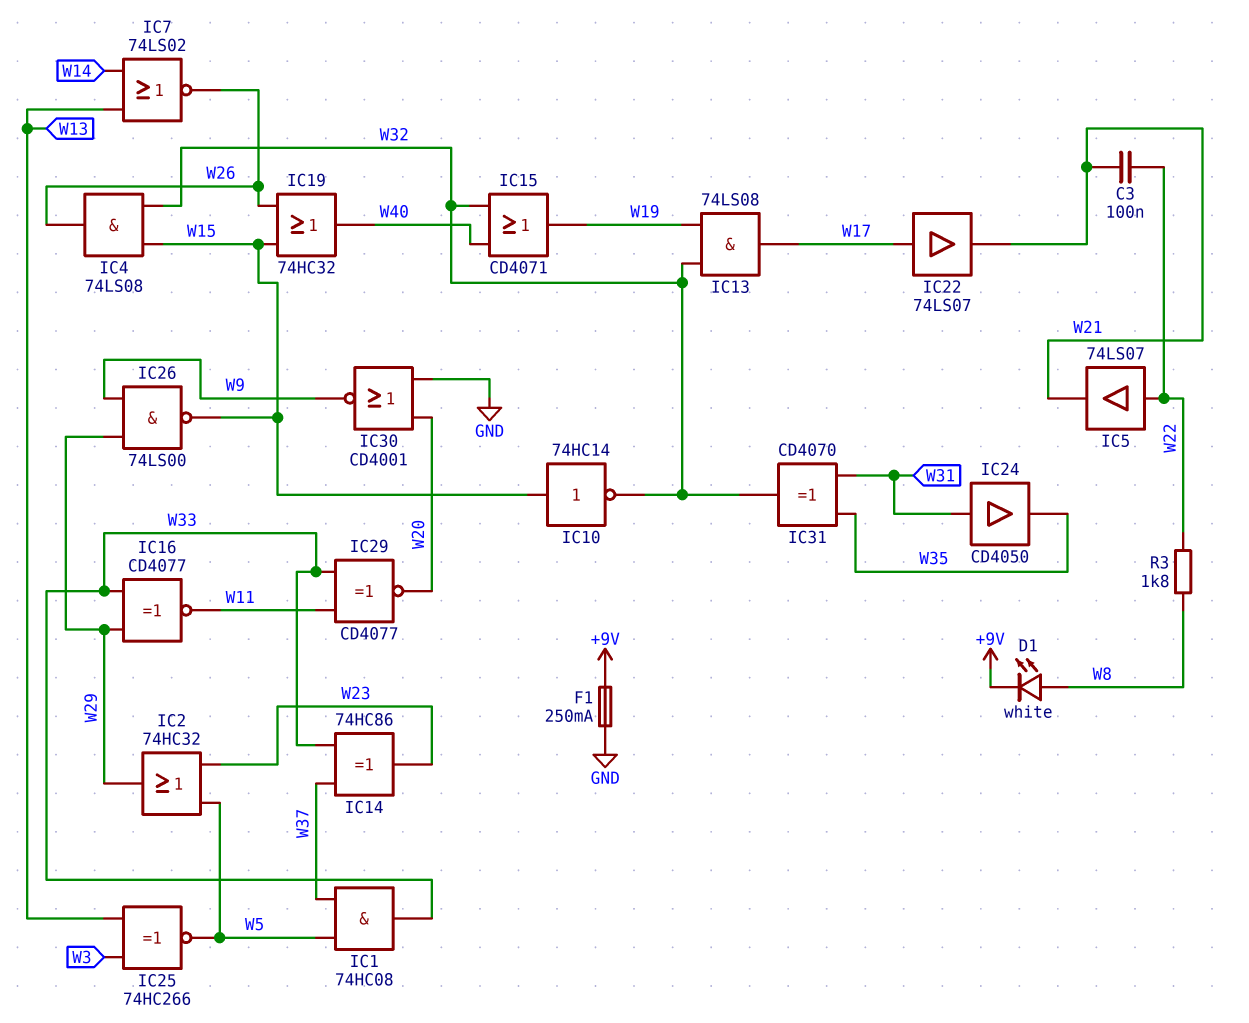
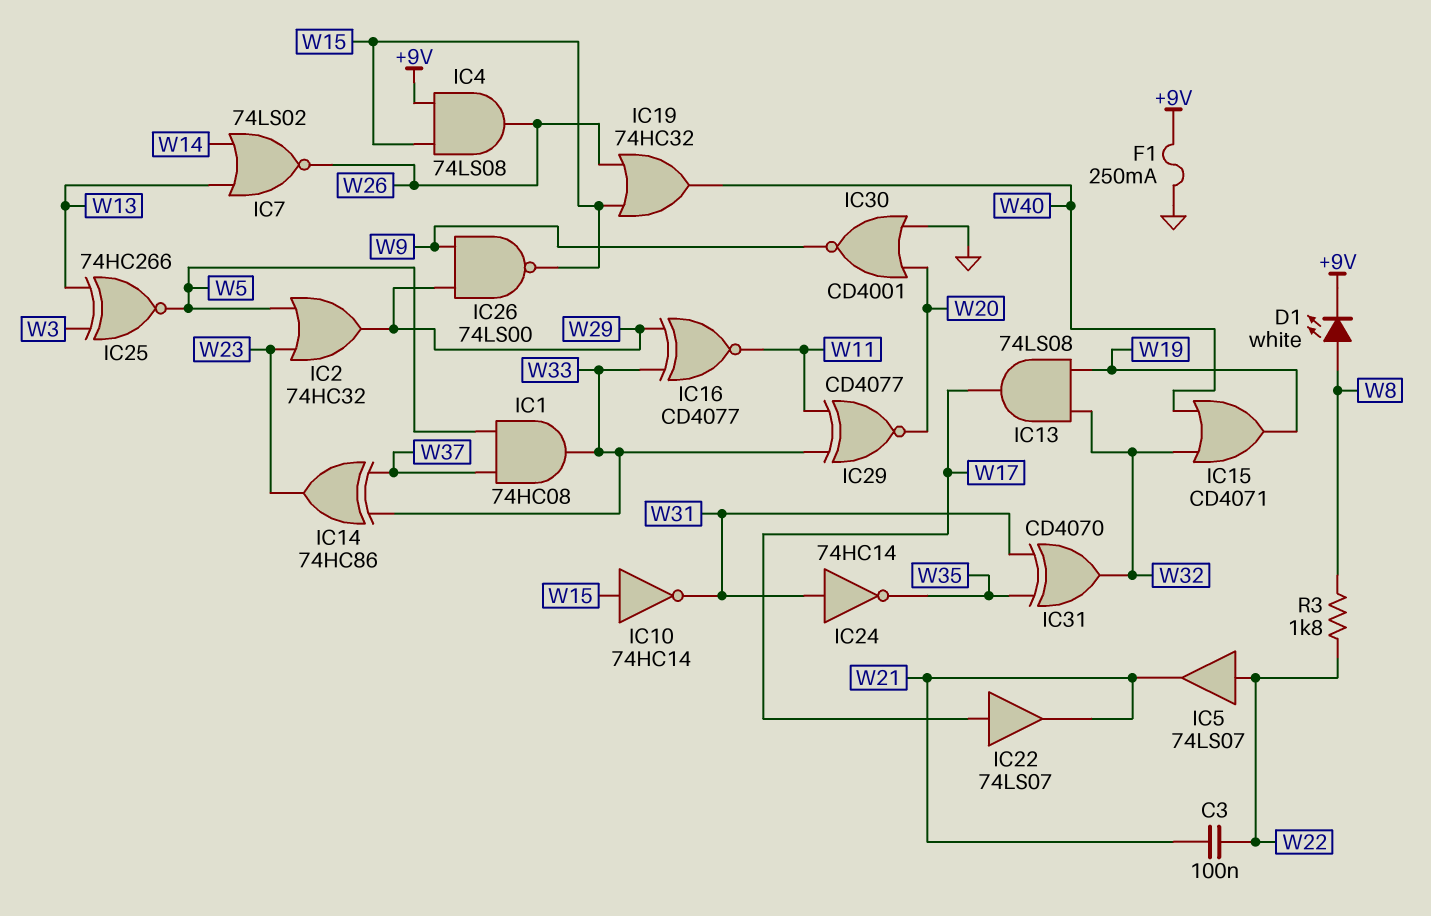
IC4: AND 74LS08 (in W15, in W32, out W26) -> AND 74LS08 (in +9V, in W15, out W26)
IC10: NOT 74HC14 (in W15, out W32) -> NOT 74HC14 (in W15, out W31)
IC24: buffer CD4050 (in W31, out W35) -> NOT 74HC14 (in W31, out W35)

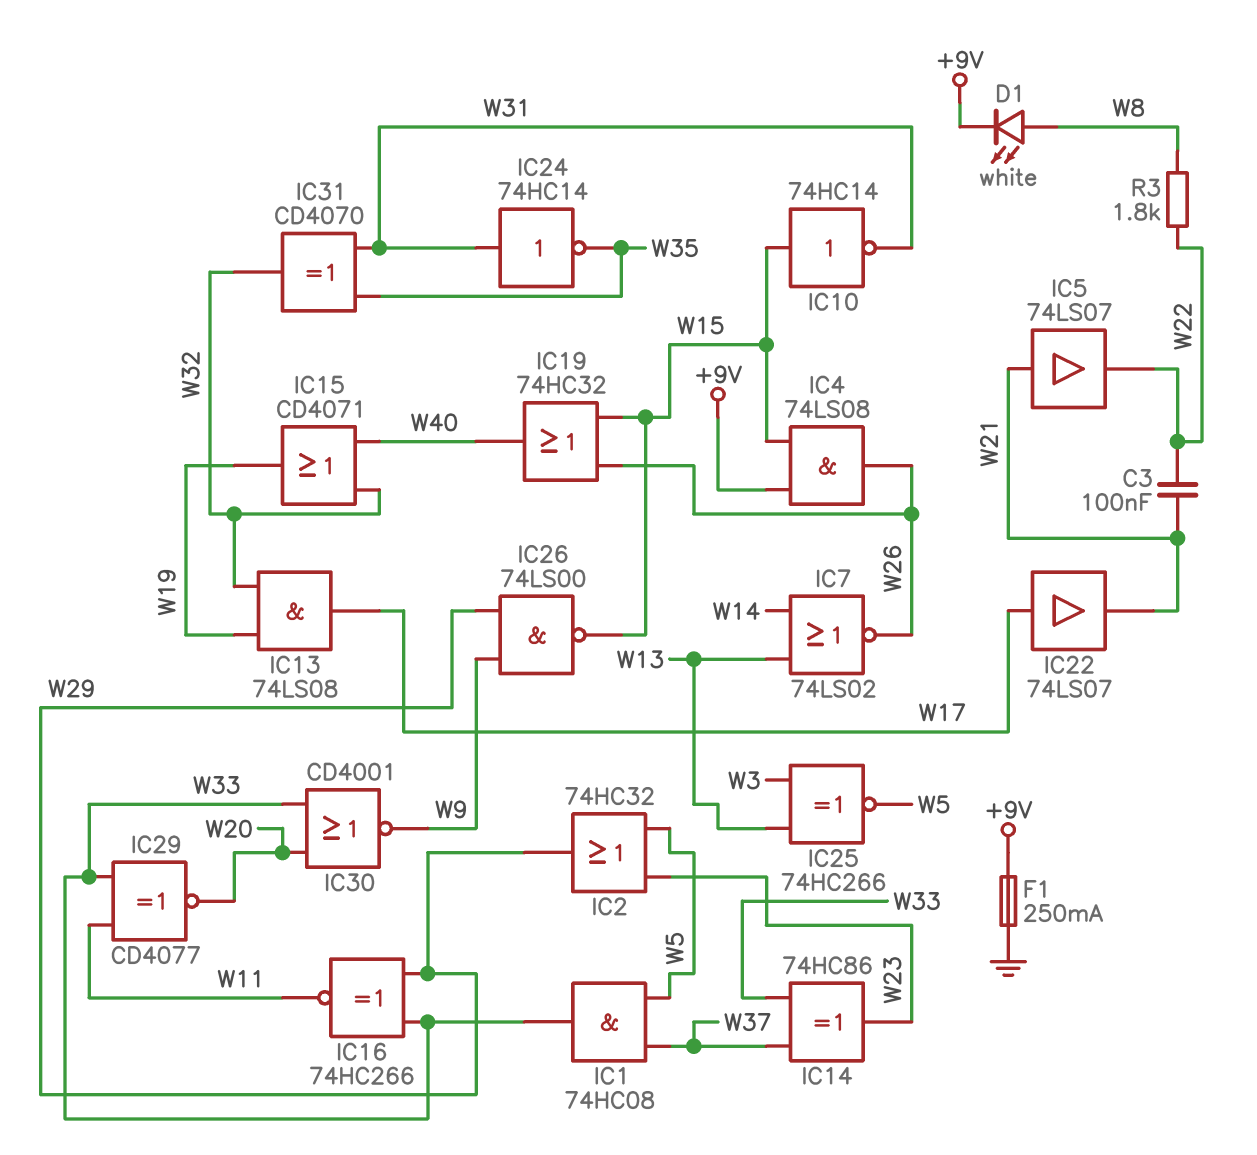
IC5: buffer 74LS07 (in W22, out W21) -> buffer 74LS07 (in W21, out W22)
IC16: XNOR CD4077 (in W29, in W33, out W11) -> XNOR 74HC266 (in W29, in W33, out W11)
IC30: NOR CD4001 (in GND, in W20, out W9) -> NOR CD4001 (in W20, in W33, out W9)

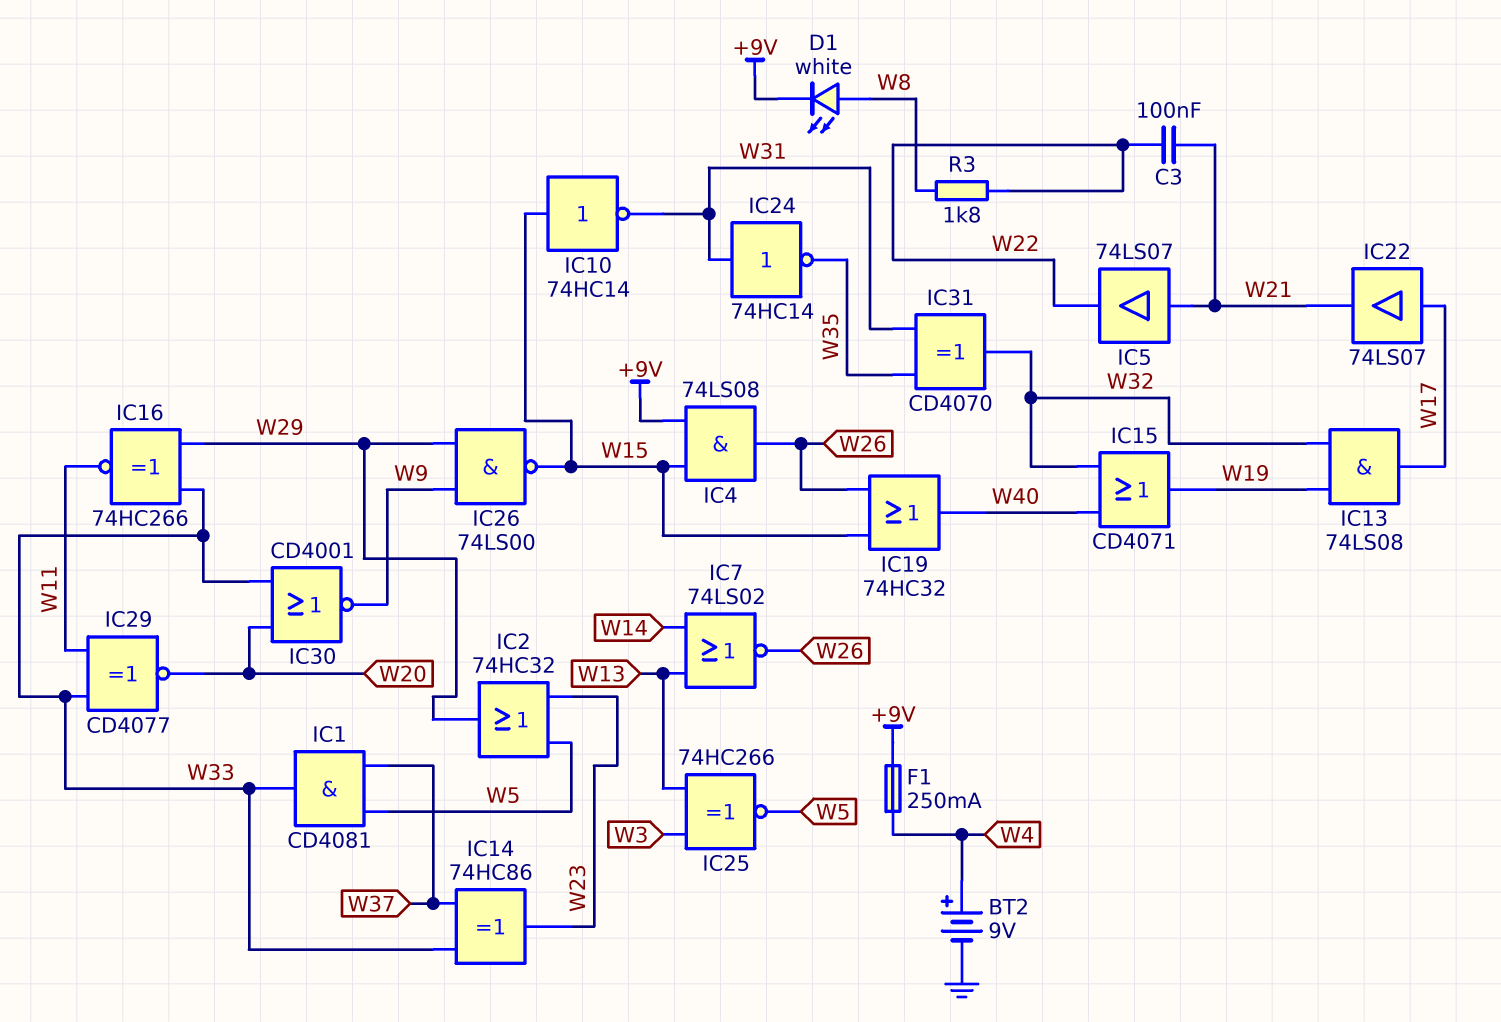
BT2: none -> 9V (plus W4, minus GND)
F1: 250mA (+9V, GND) -> 250mA (+9V, W4)
IC1: AND 74HC08 (in W5, in W37, out W33) -> AND CD4081 (in W5, in W37, out W33)

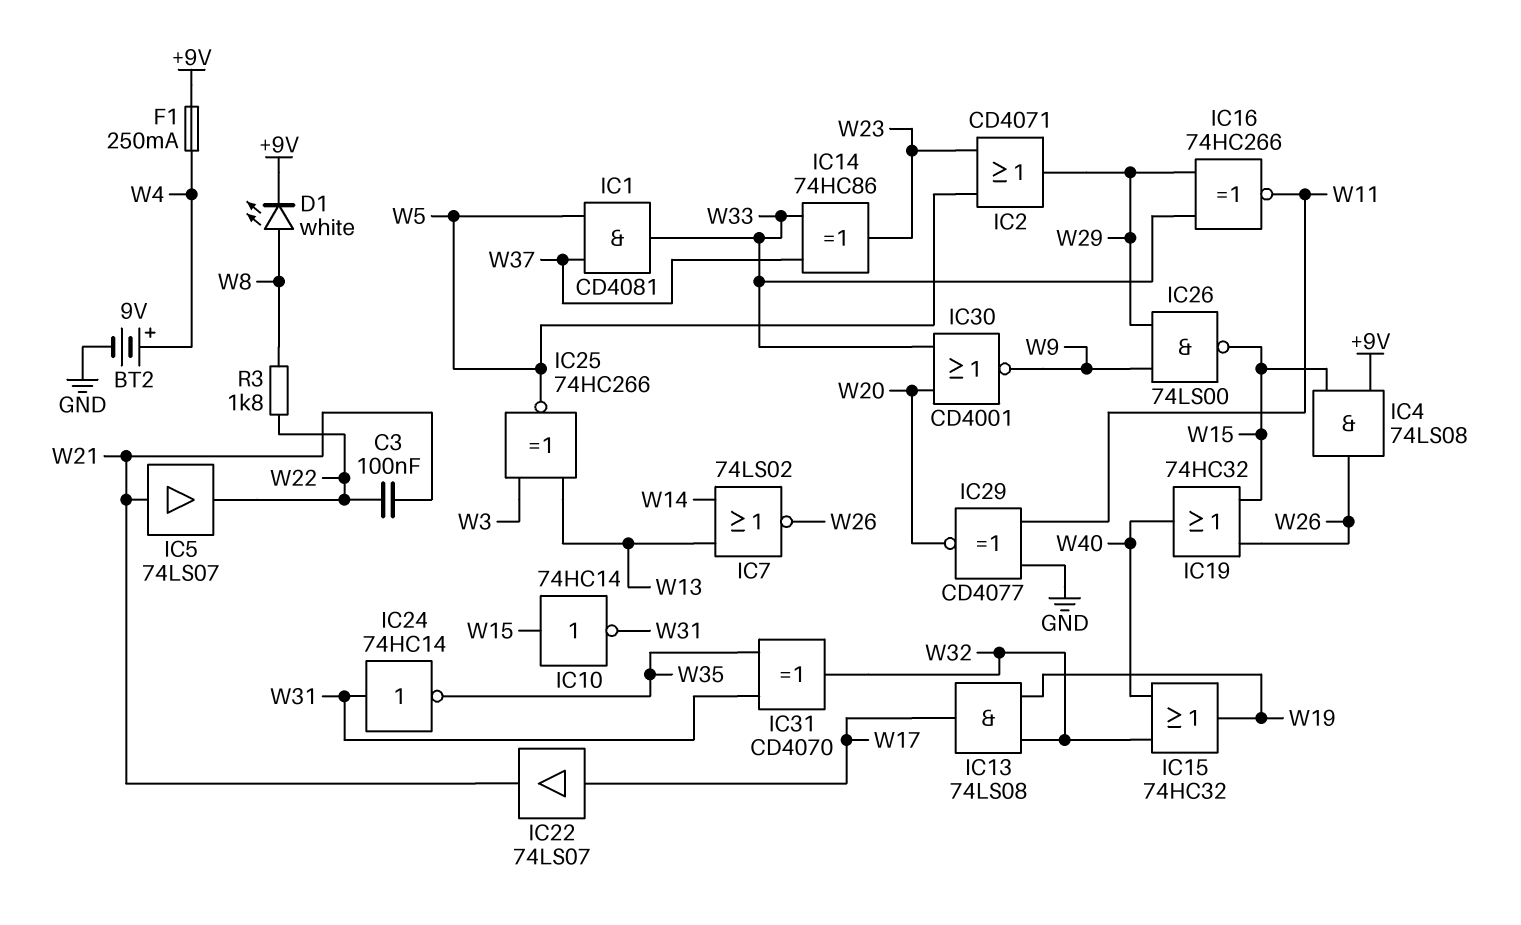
IC2: OR 74HC32 (in W5, in W23, out W29) -> OR CD4071 (in W5, in W23, out W29)
IC15: OR CD4071 (in W32, in W40, out W19) -> OR 74HC32 (in W32, in W40, out W19)
IC29: XNOR CD4077 (in W11, in W33, out W20) -> XNOR CD4077 (in GND, in W11, out W20)

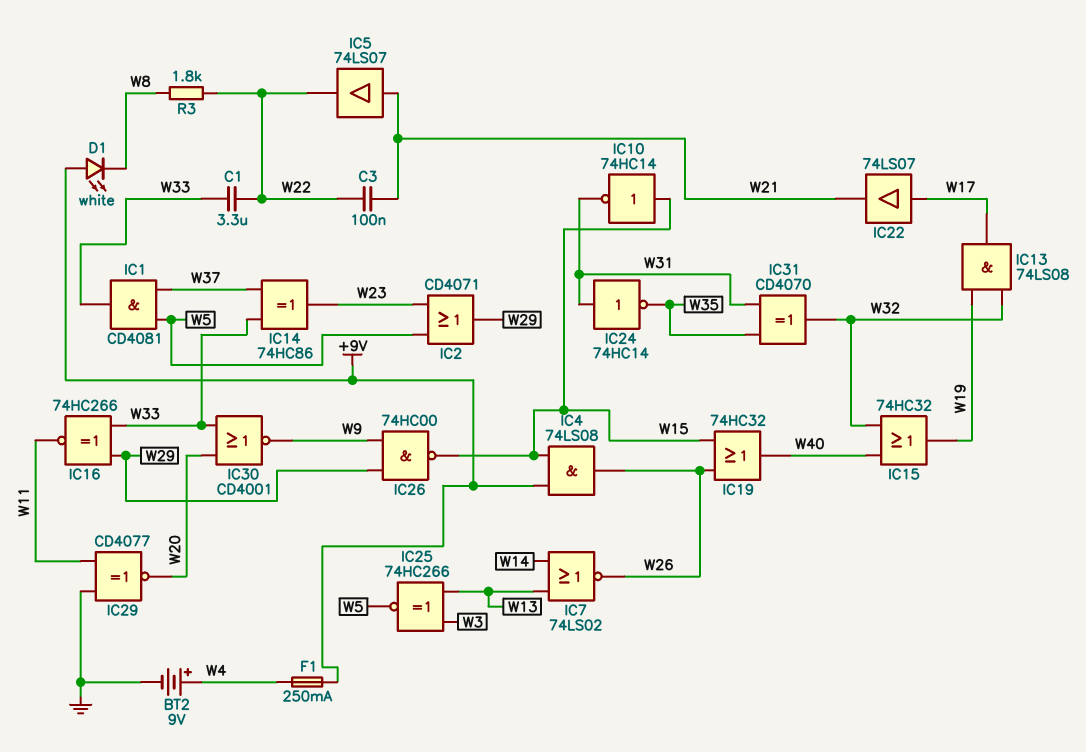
C1: none -> 3.3uF (W22, W33)
D1: LED white (A W8, K +9V) -> LED white (A +9V, K W8)
IC26: NAND 74LS00 (in W9, in W29, out W15) -> NAND 74HC00 (in W9, in W29, out W15)

